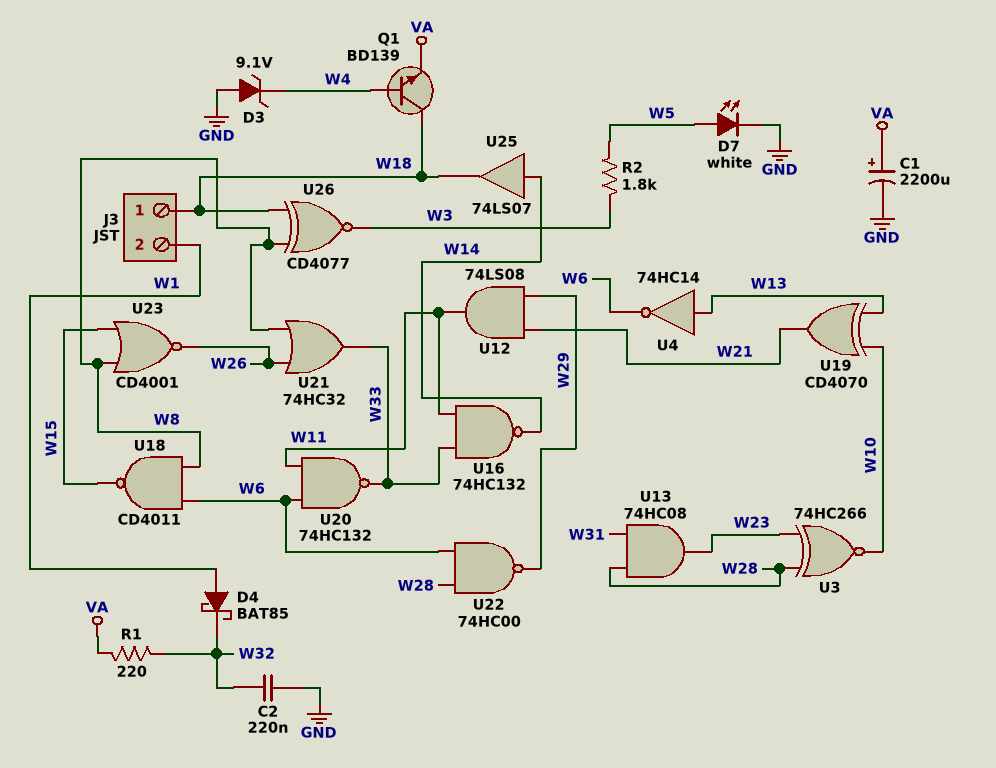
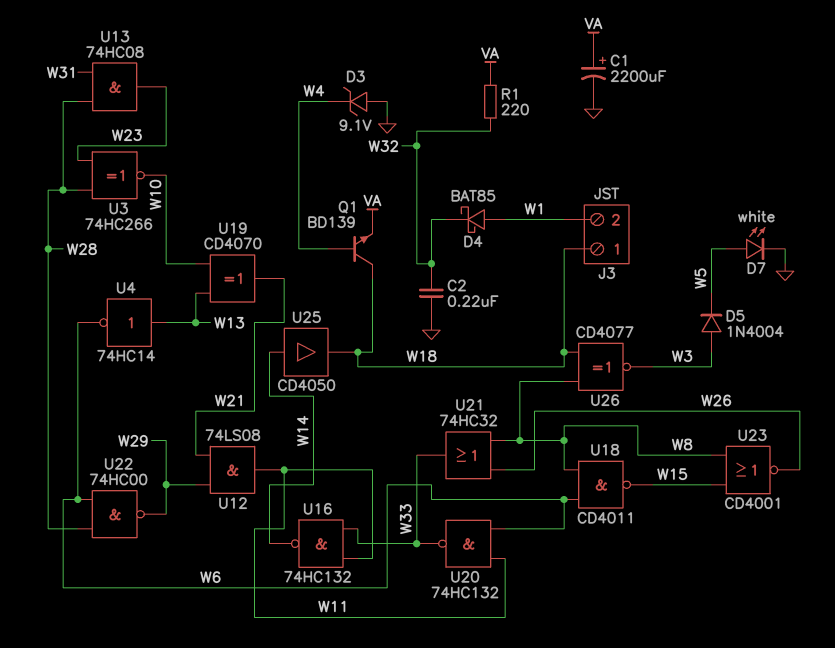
D5: none -> diode 1N4004 (A W3, K W5)
R2: 1.8k (W3, W5) -> none
U25: buffer 74LS07 (in W14, out W18) -> buffer CD4050 (in W14, out W18)

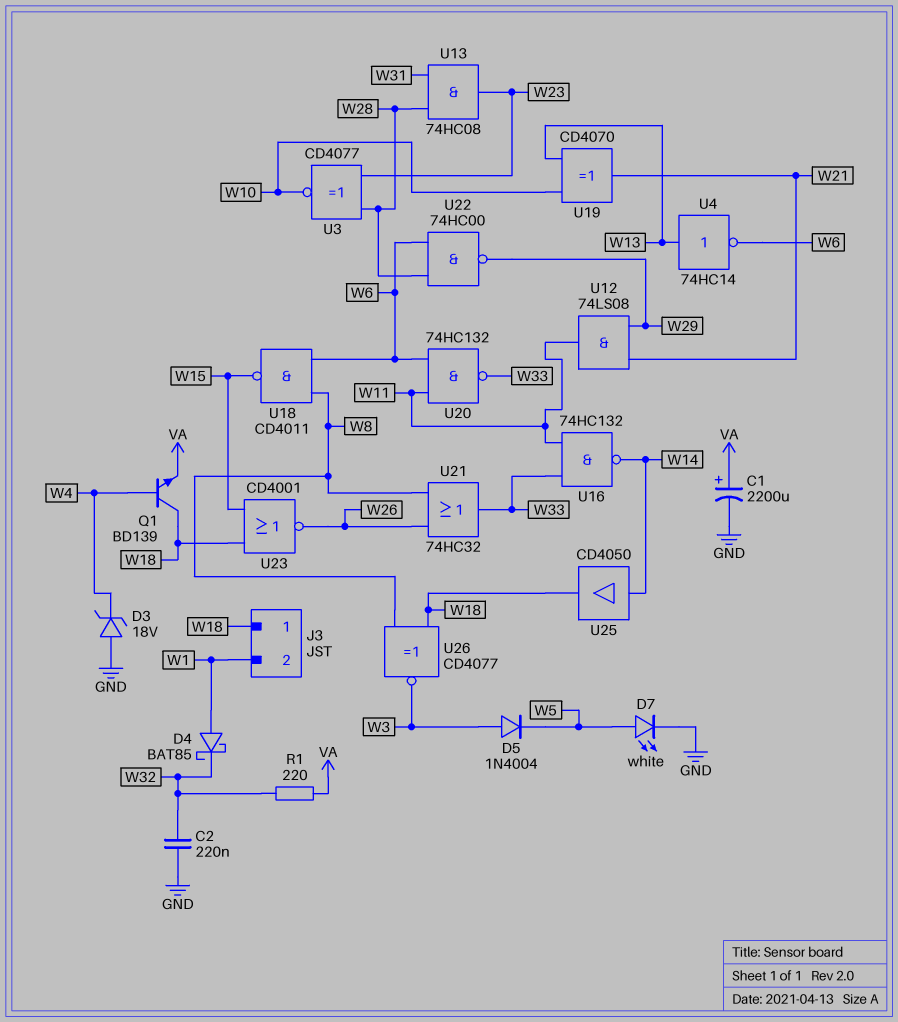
D3: zener 9.1V (A GND, K W4) -> zener 18V (A GND, K W4)
U3: XNOR 74HC266 (in W23, in W28, out W10) -> XNOR CD4077 (in W23, in W28, out W10)
U23: NOR CD4001 (in W8, in W15, out W26) -> NOR CD4001 (in W15, in W18, out W26)

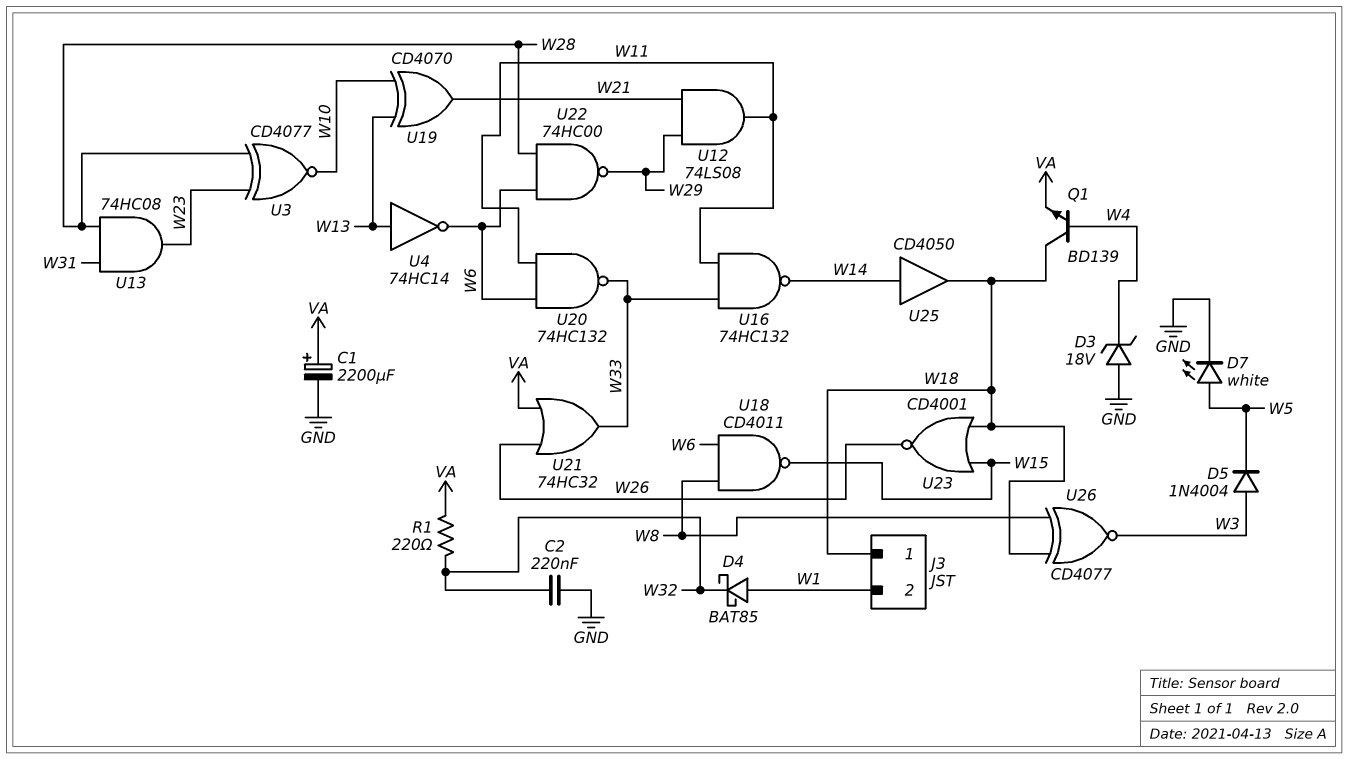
U21: OR 74HC32 (in W8, in W26, out W33) -> OR 74HC32 (in VA, in W26, out W33)

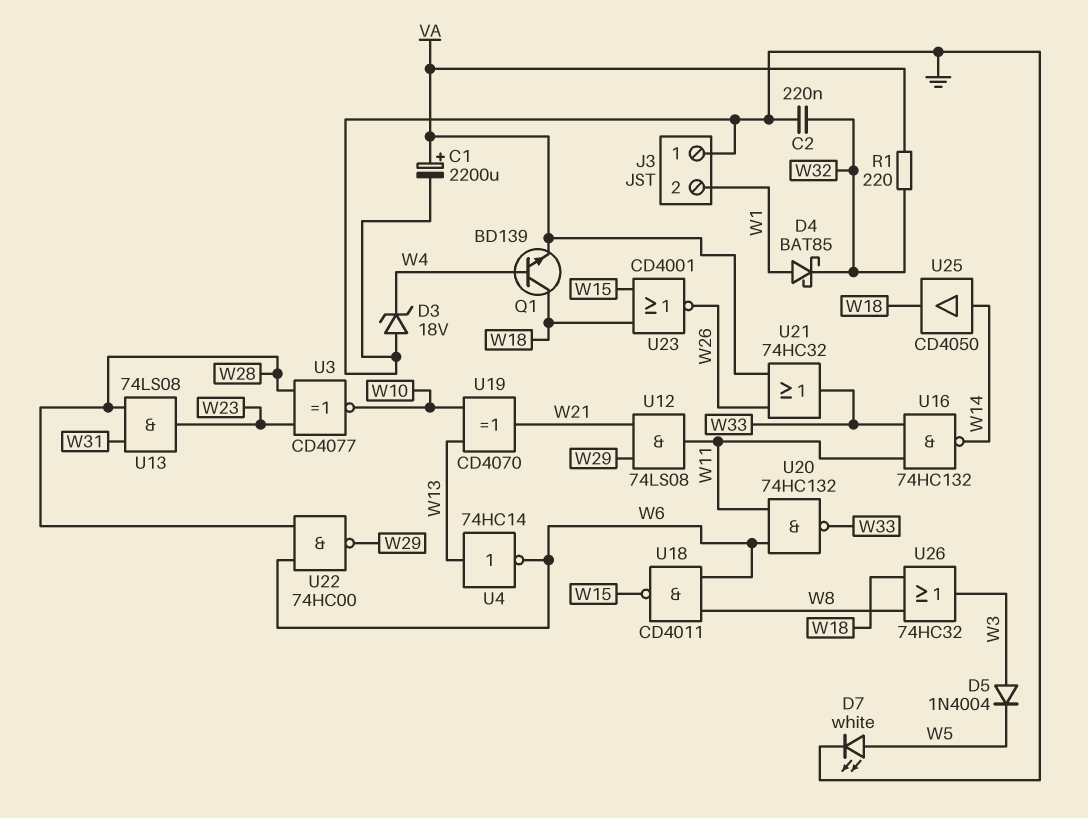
J3 pin 1: W18 -> GND
U13: AND 74HC08 (in W28, in W31, out W23) -> AND 74LS08 (in W28, in W31, out W23)
U26: XNOR CD4077 (in W8, in W18, out W3) -> OR 74HC32 (in W8, in W18, out W3)

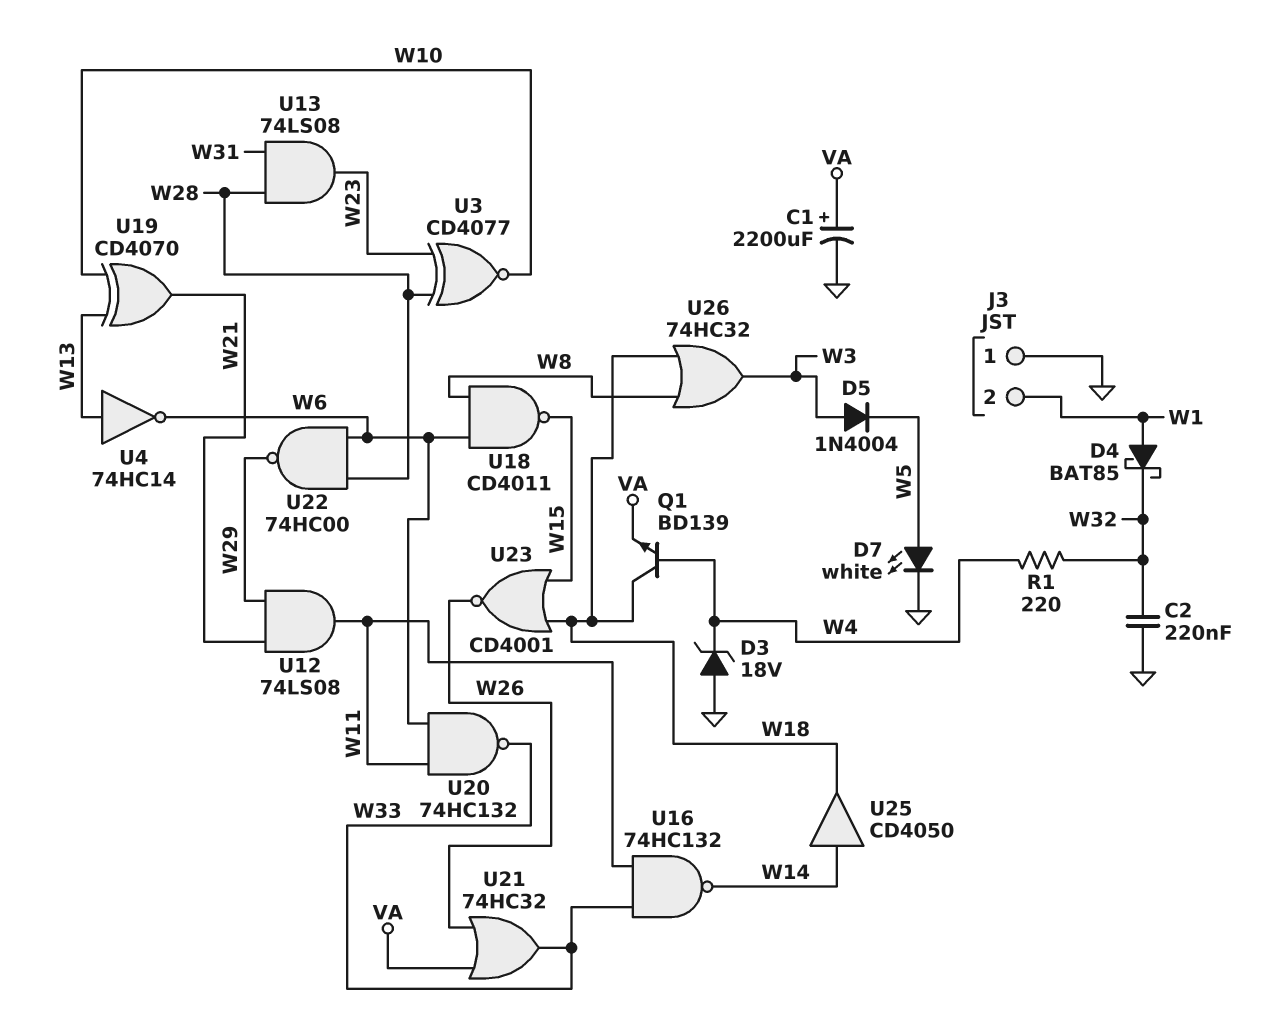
R1: 220 (VA, W32) -> 220 (W4, W32)

